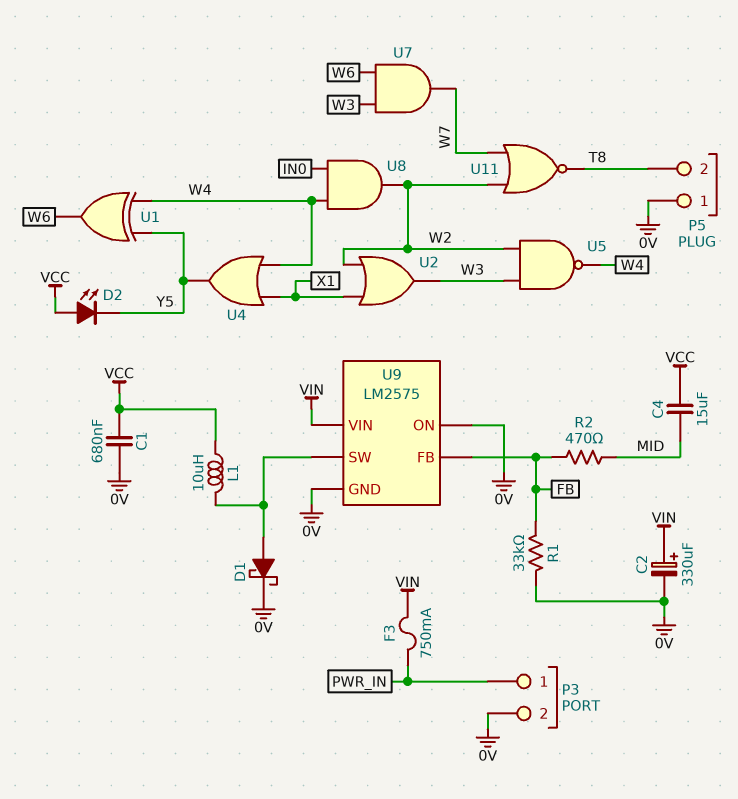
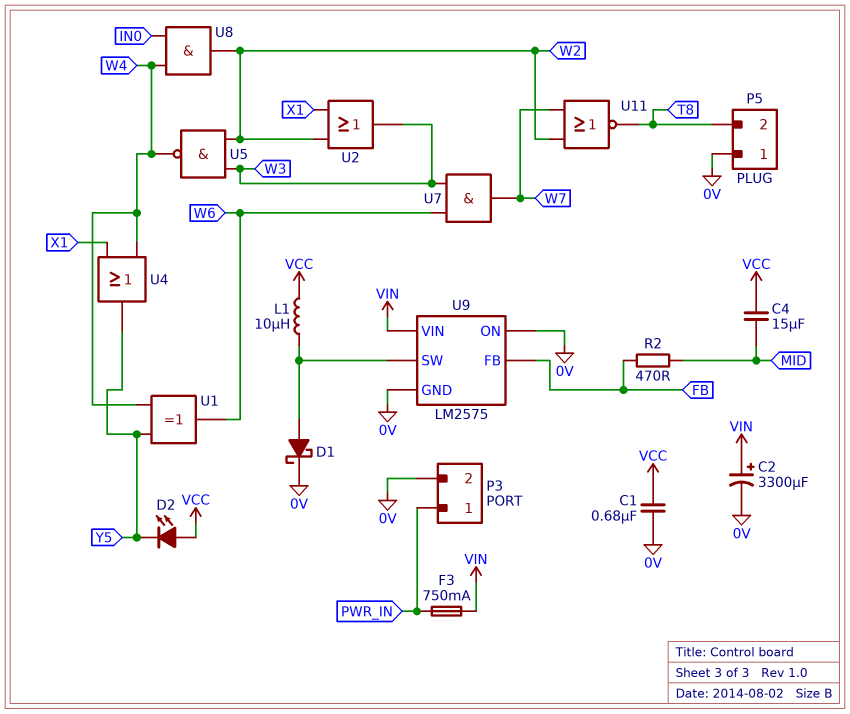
C2: 330uF (plus VIN, minus 0V) -> 3300uF (plus VIN, minus 0V)
R1: 33k (0V, FB) -> none

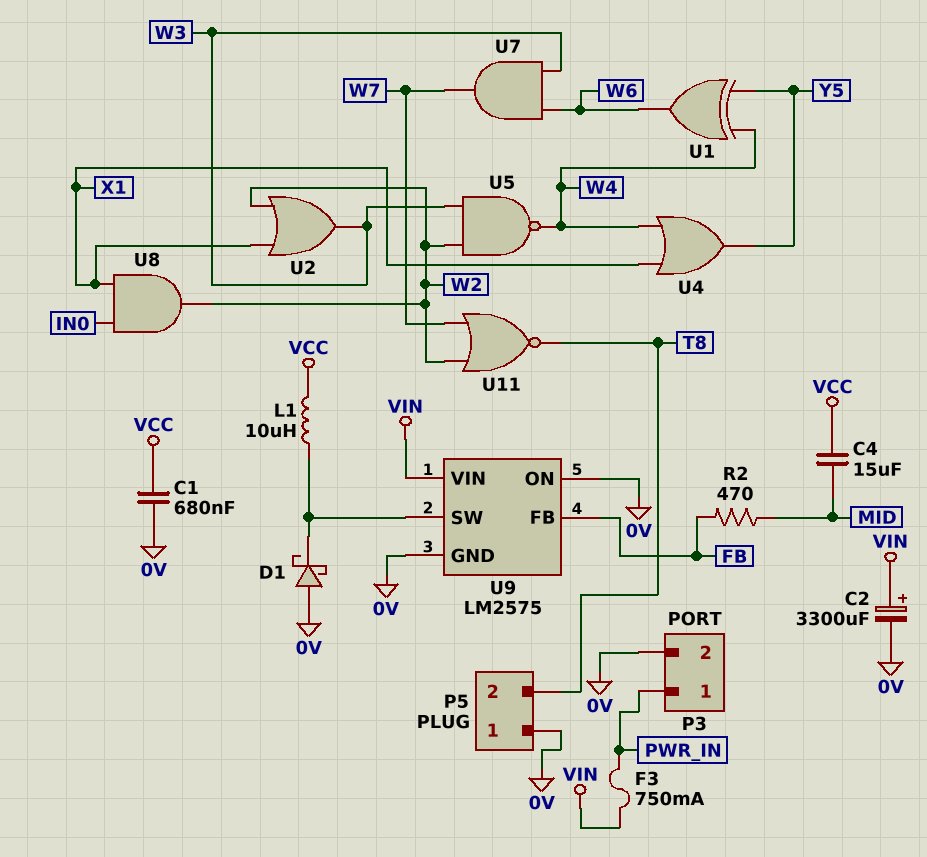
D1: schottky (A U9/SW, K 0V) -> schottky (A 0V, K U9/SW)
D2: LED (A VCC, K Y5) -> none
U8: AND (in IN0, in W4, out W2) -> AND (in IN0, in X1, out W2)

